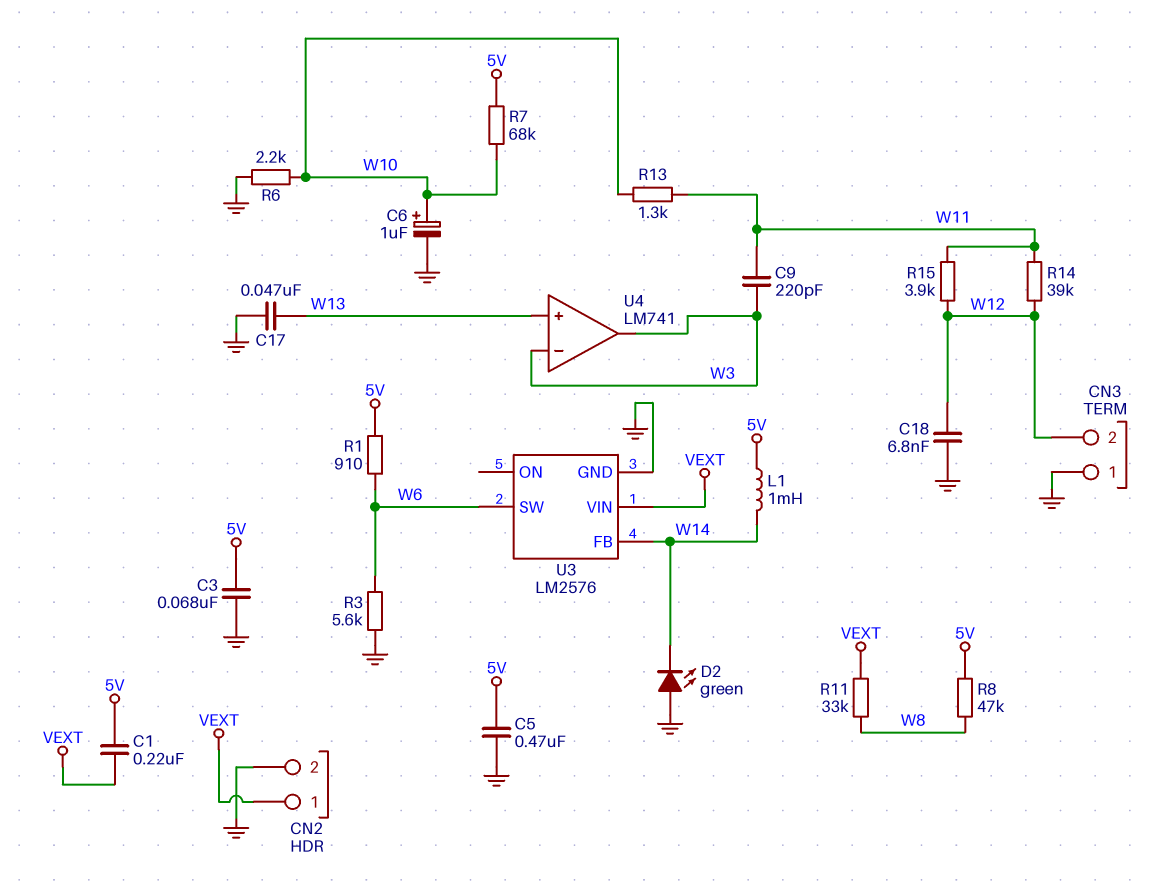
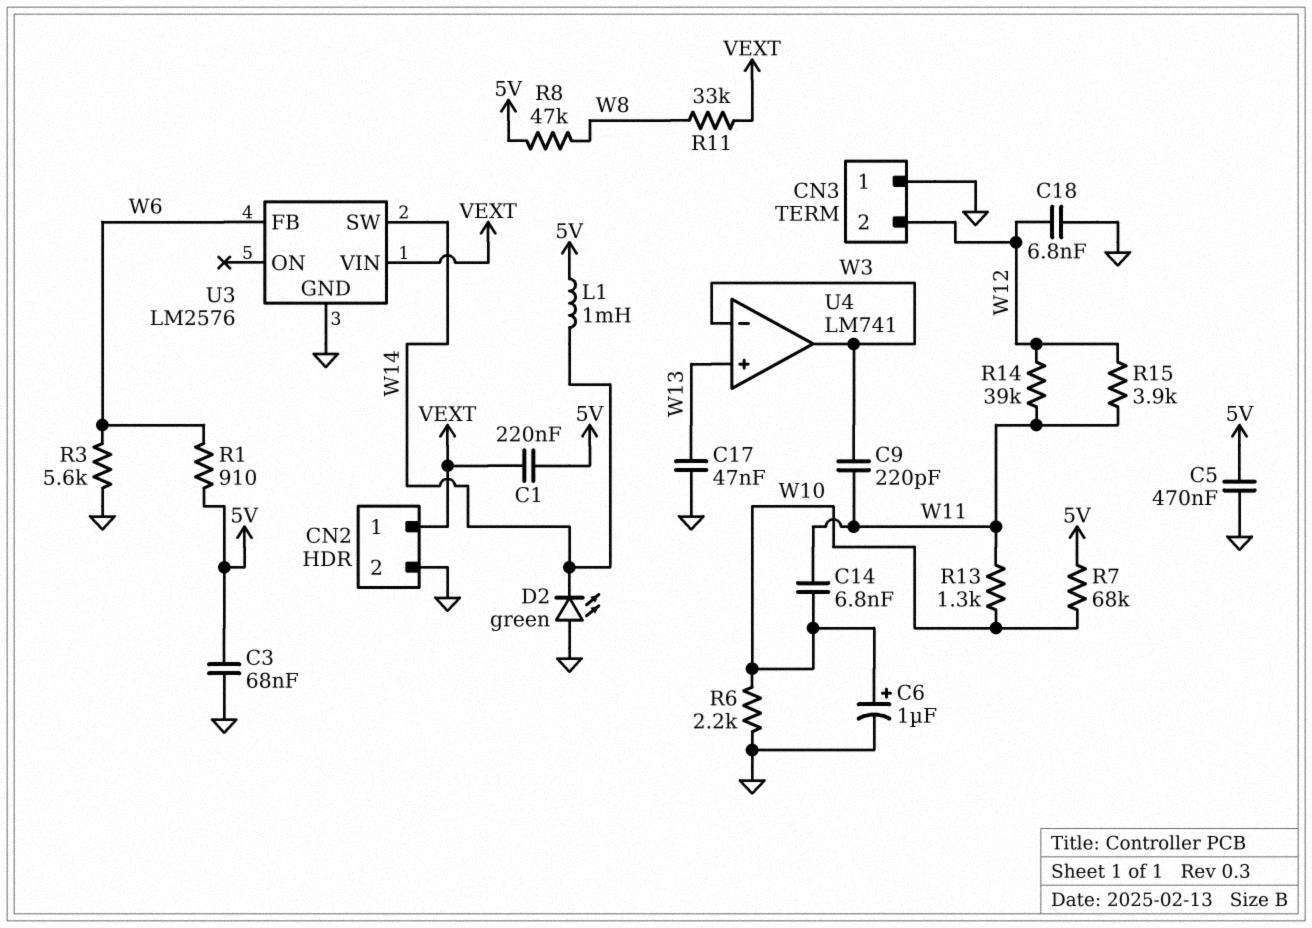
C14: none -> 6.8nF (W10, W11)
U3 pin FB: W14 -> W6
U3 pin SW: W6 -> W14

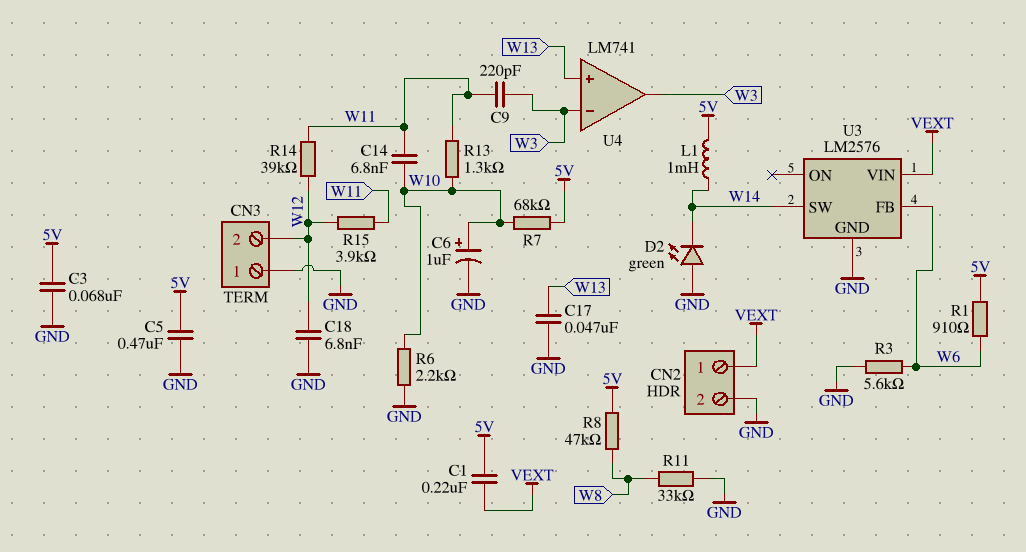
R11: 33k (VEXT, W8) -> 33k (GND, W8)

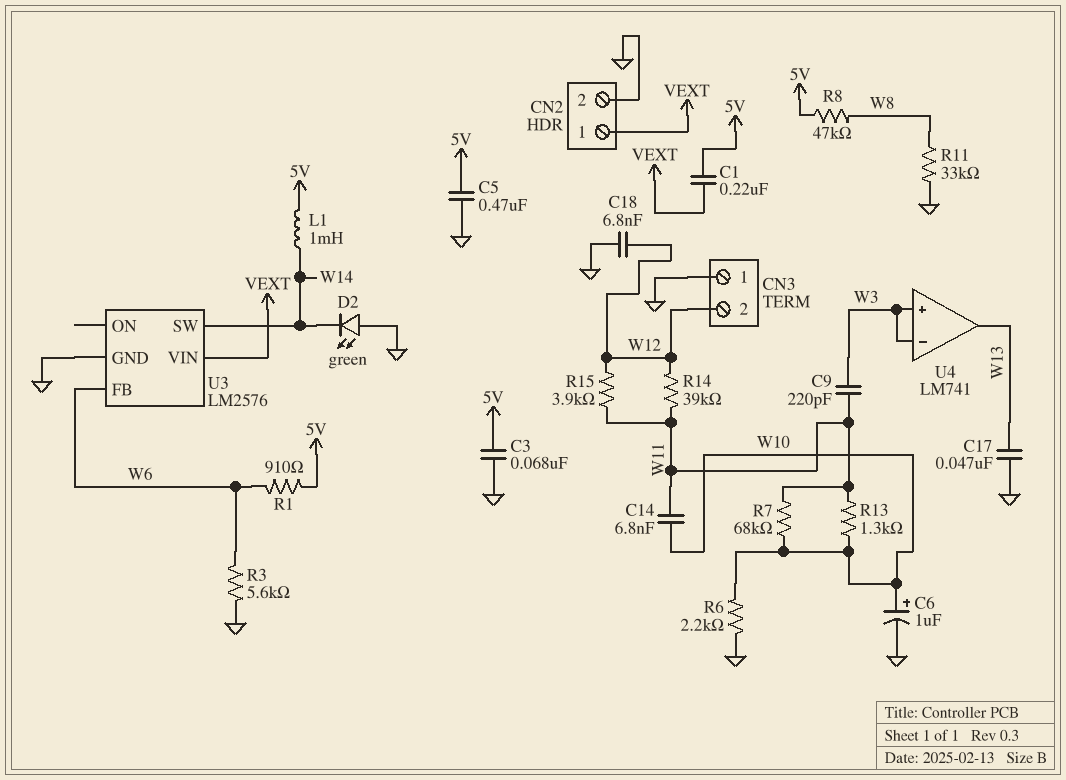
R7: 68k (5V, W10) -> 68k (W10, W11)
U4 pin in+: W13 -> W3
U4 pin out: W3 -> W13

